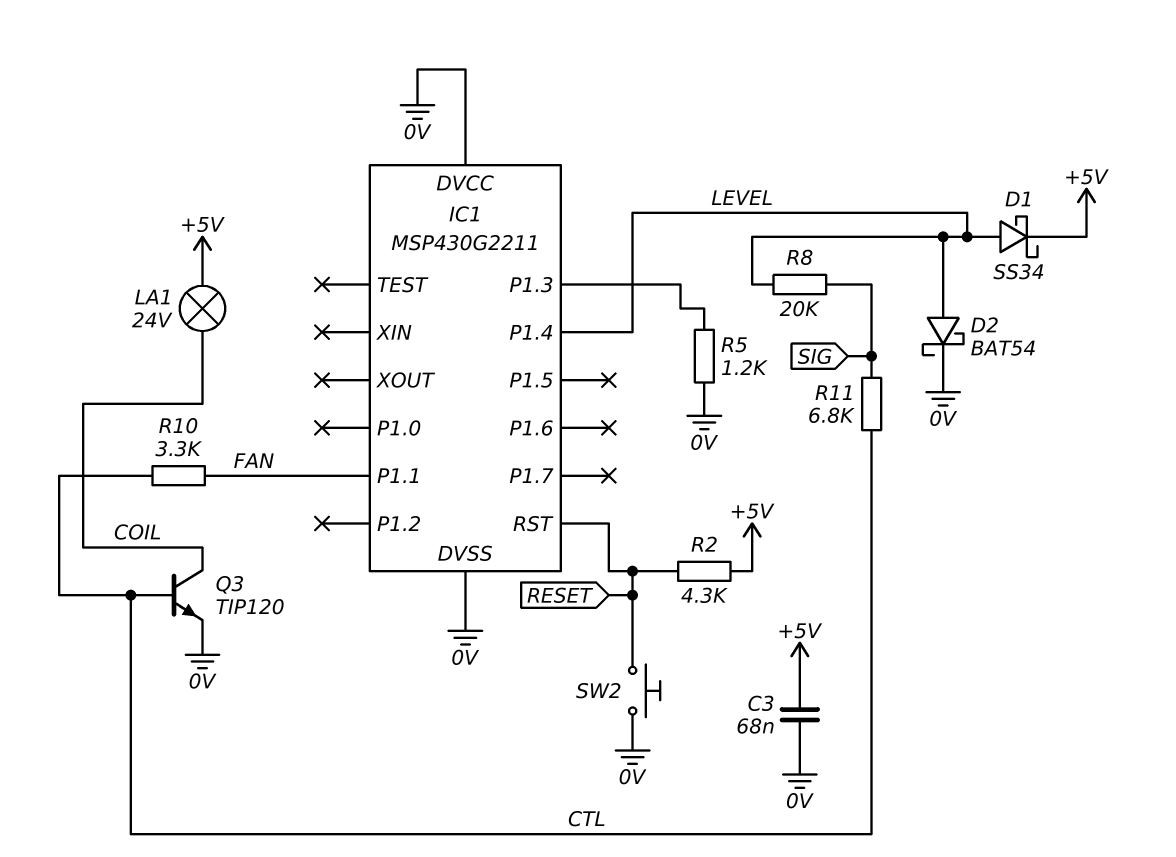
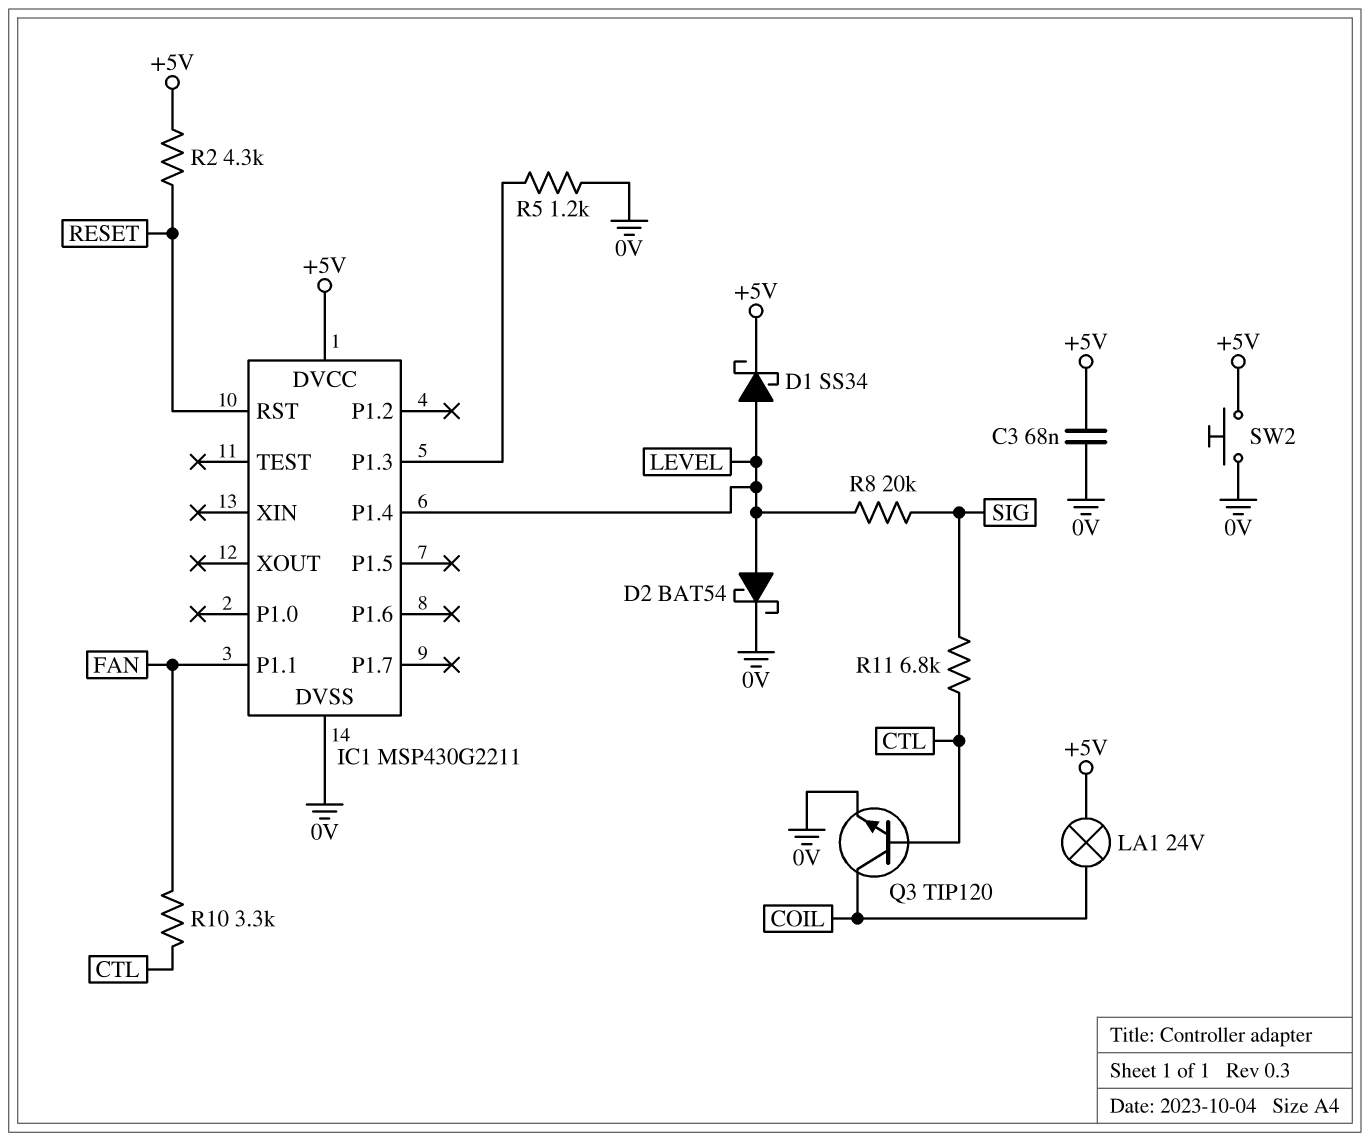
IC1 pin DVCC: 0V -> +5V
SW2: button (0V, RESET) -> button (+5V, 0V)

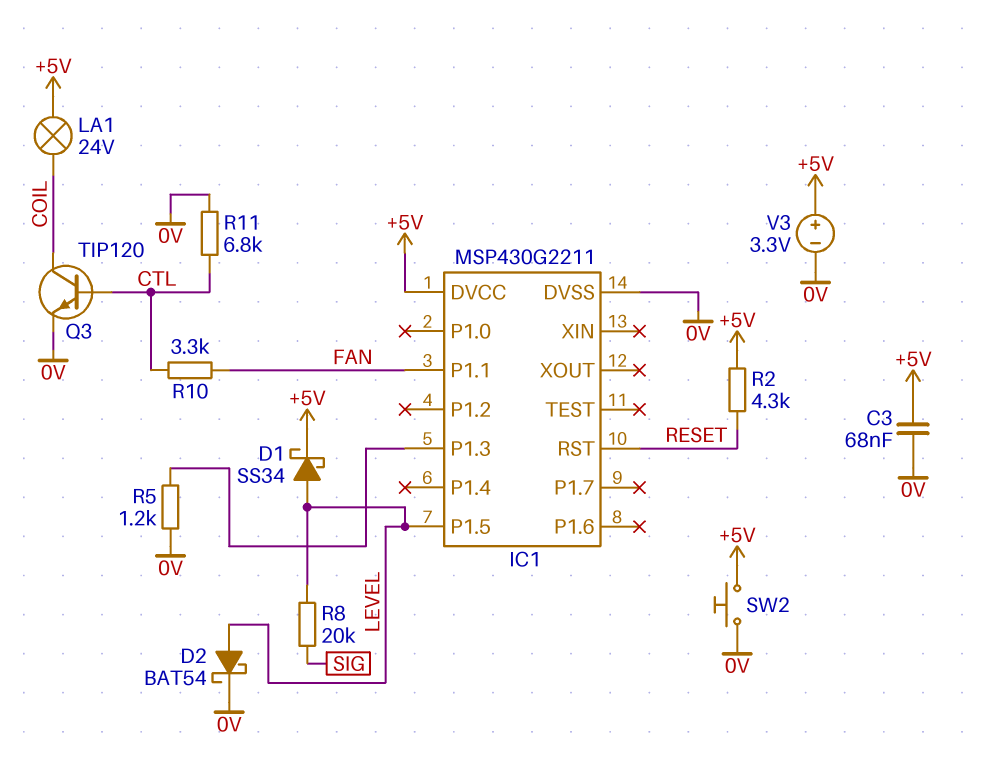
IC1 pin P1.4: LEVEL -> none
IC1 pin P1.5: none -> LEVEL
R11: 6.8k (CTL, SIG) -> 6.8k (0V, CTL)
V3: none -> 3.3V (plus +5V, minus 0V)

